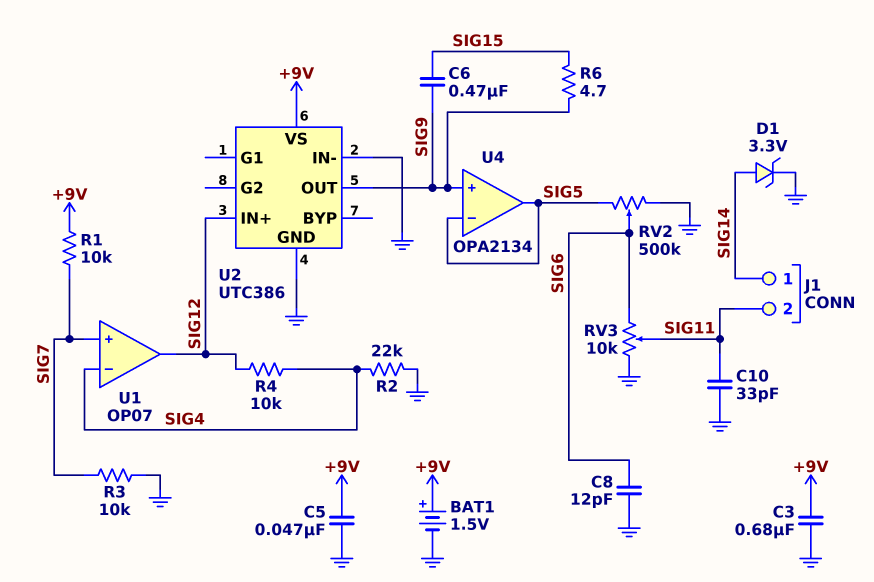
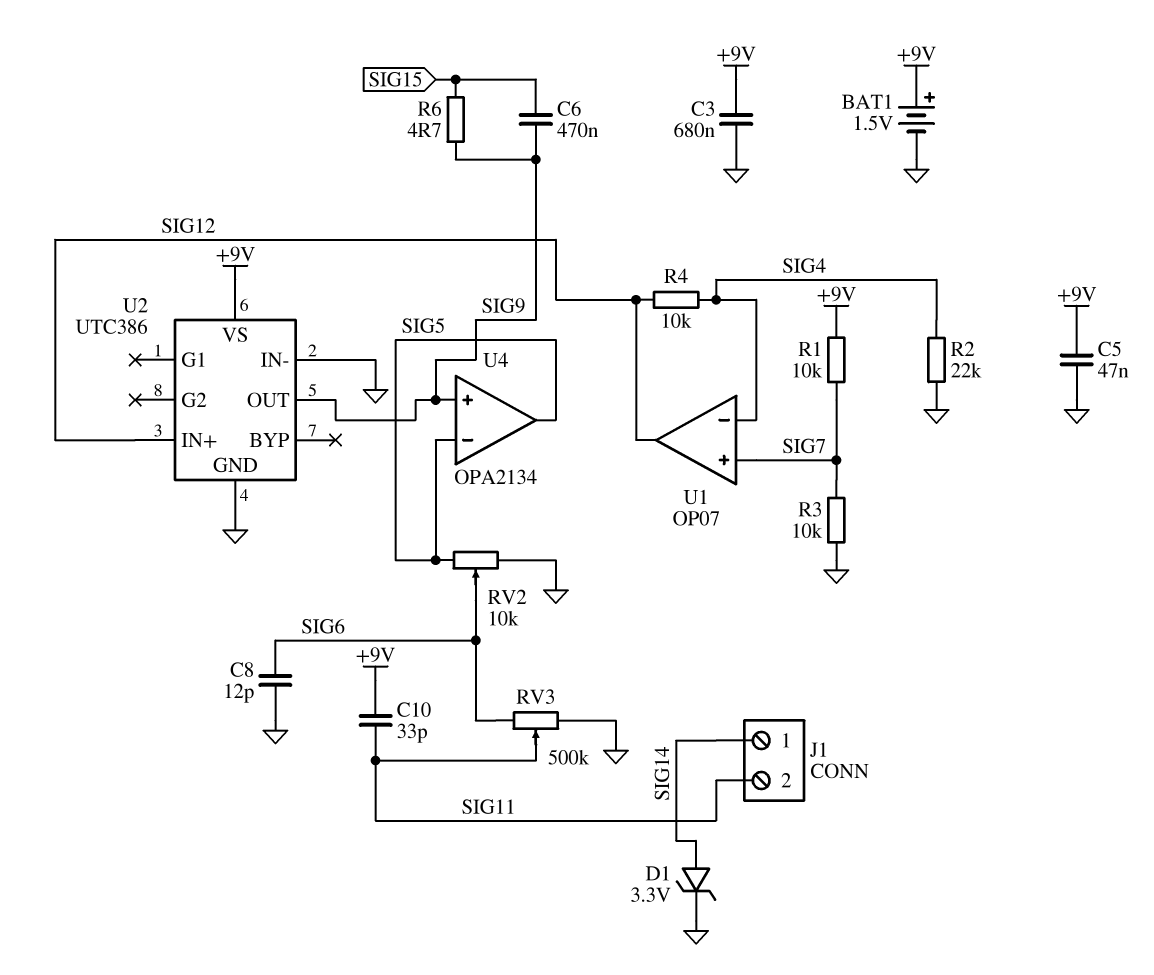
C10: 33pF (GND, SIG11) -> 33pF (+9V, SIG11)
RV2: 500k (GND, SIG5, wiper SIG6) -> 10k (GND, SIG5, wiper SIG6)
RV3: 10k (GND, SIG6, wiper SIG11) -> 500k (GND, SIG6, wiper SIG11)

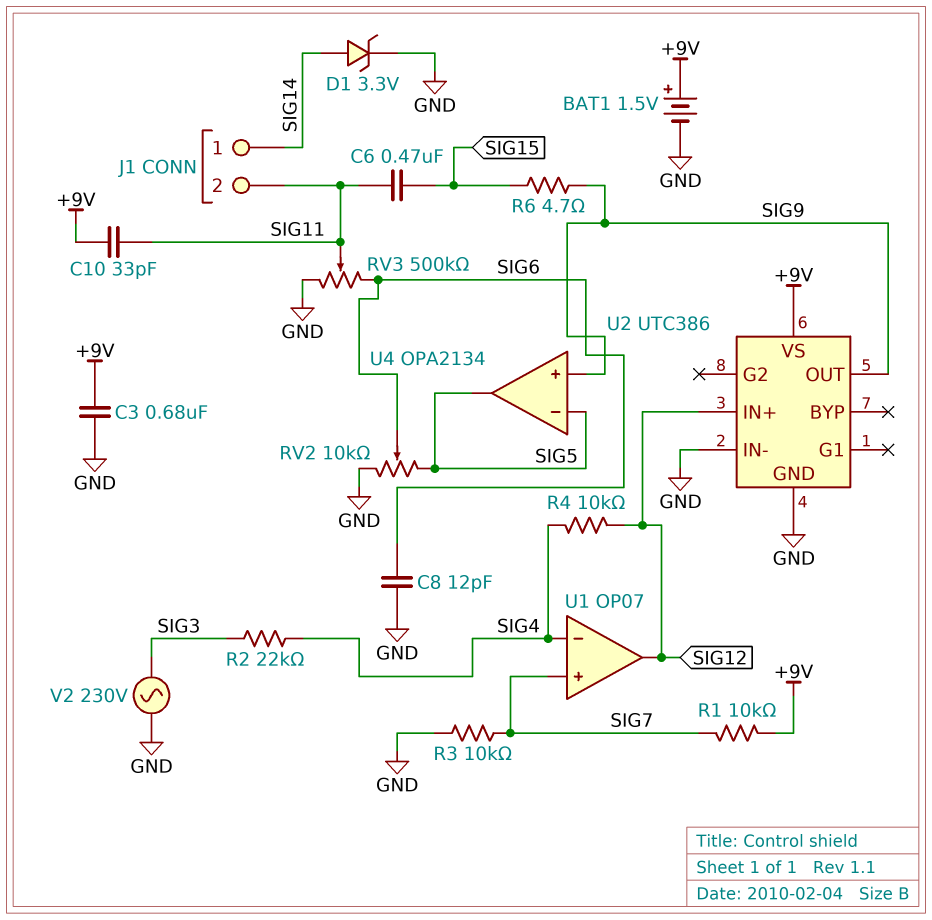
C5: 47nF (+9V, GND) -> none
C6: 470nF (SIG9, SIG15) -> 470nF (SIG11, SIG15)
R2: 22k (GND, SIG4) -> 22k (SIG3, SIG4)
V2: none -> AC 230V (GND, SIG3)

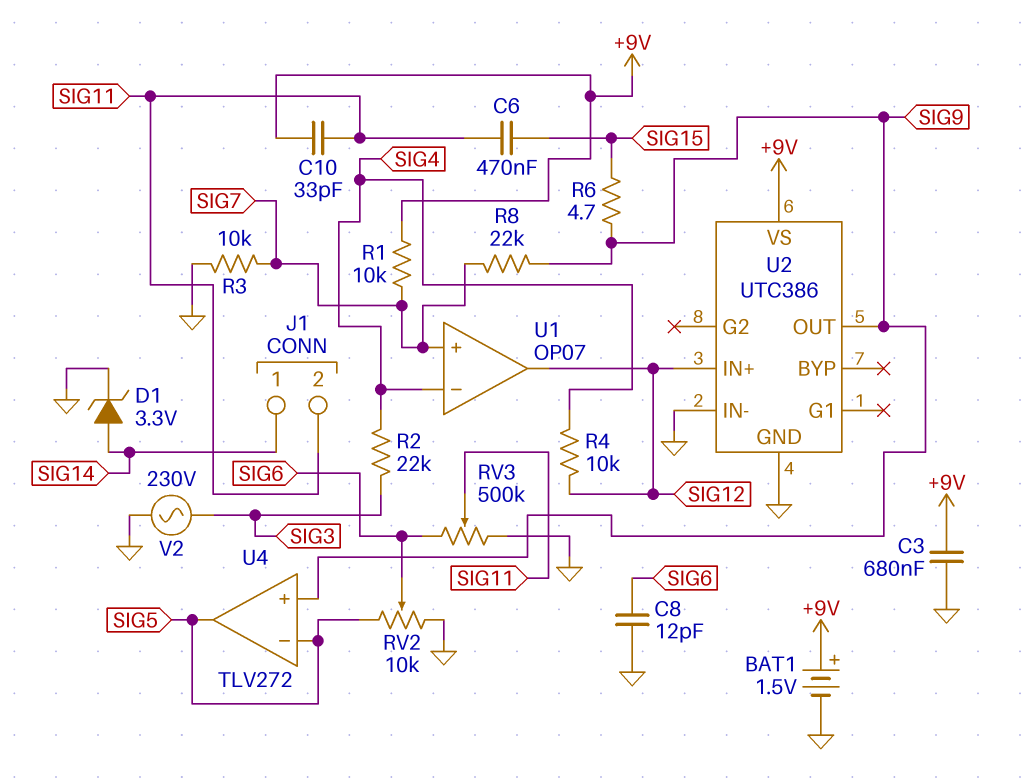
R8: none -> 22k (SIG7, SIG9)
U4: OPA2134 -> TLV272

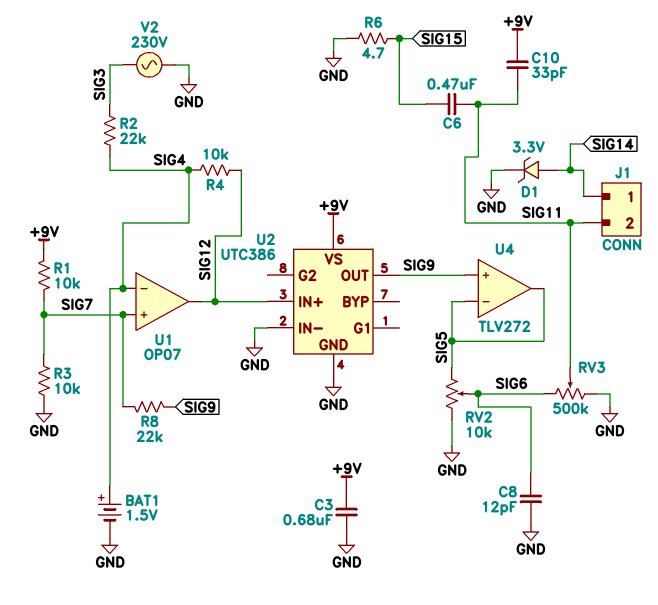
BAT1: 1.5V (plus +9V, minus GND) -> 1.5V (plus SIG4, minus GND)
R6: 4.7 (SIG9, SIG15) -> 4.7 (GND, SIG15)

